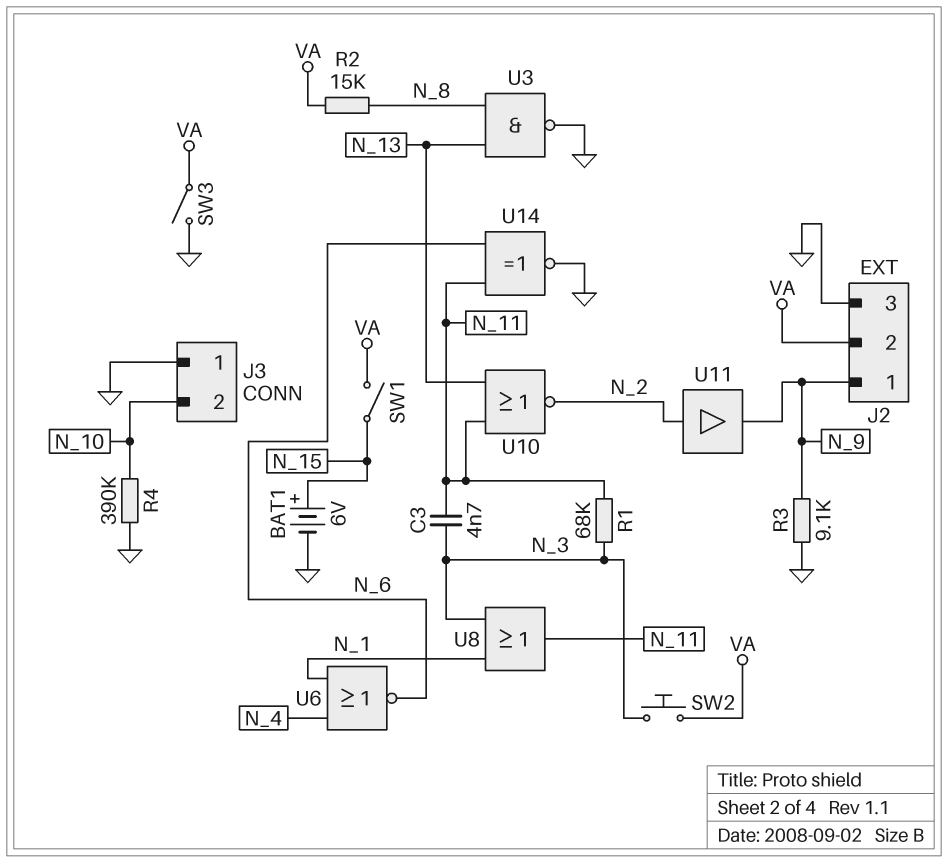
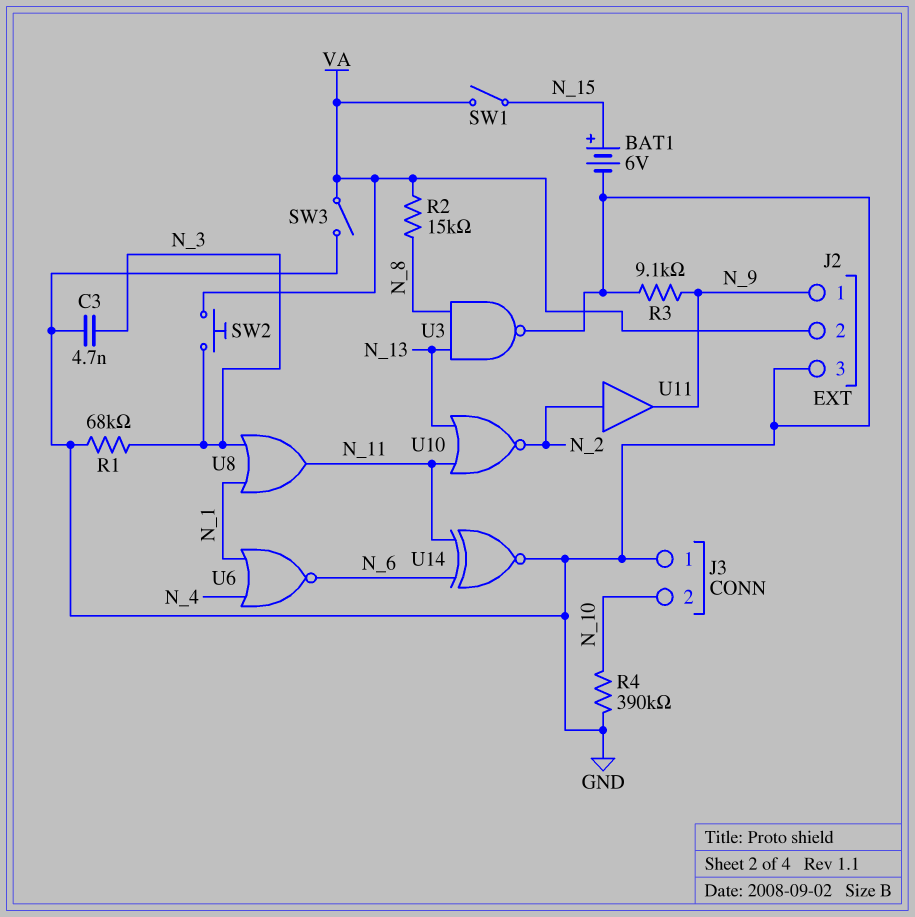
C3: 4.7nF (N_3, N_11) -> 4.7nF (GND, N_3)
R1: 68k (N_3, N_11) -> 68k (GND, N_3)

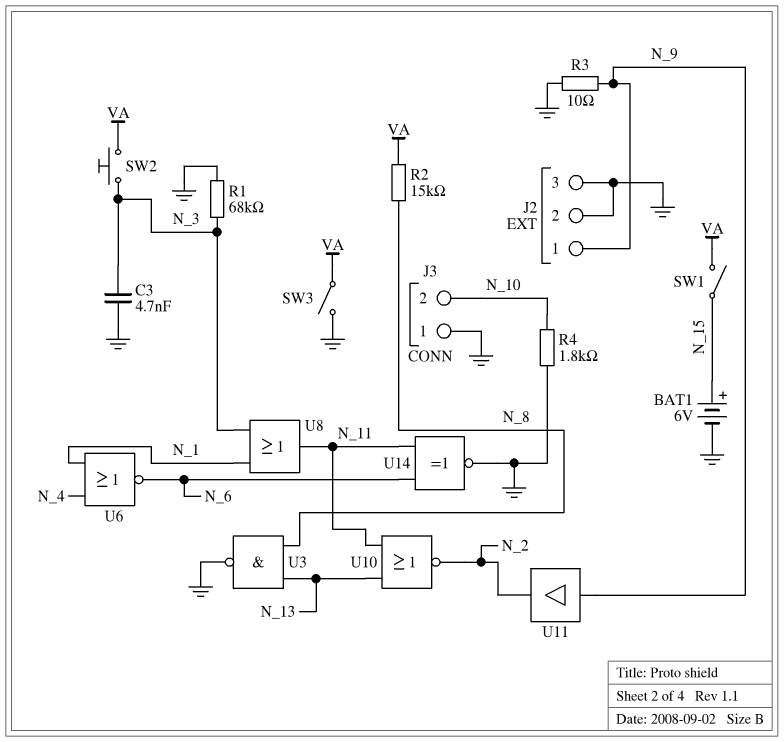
J2 pin 2: VA -> GND
R3: 9.1k (GND, N_9) -> 10 (GND, N_9)
R4: 390k (GND, N_10) -> 1.8k (GND, N_10)
U11: buffer (in N_2, out N_9) -> buffer (in N_9, out N_2)

